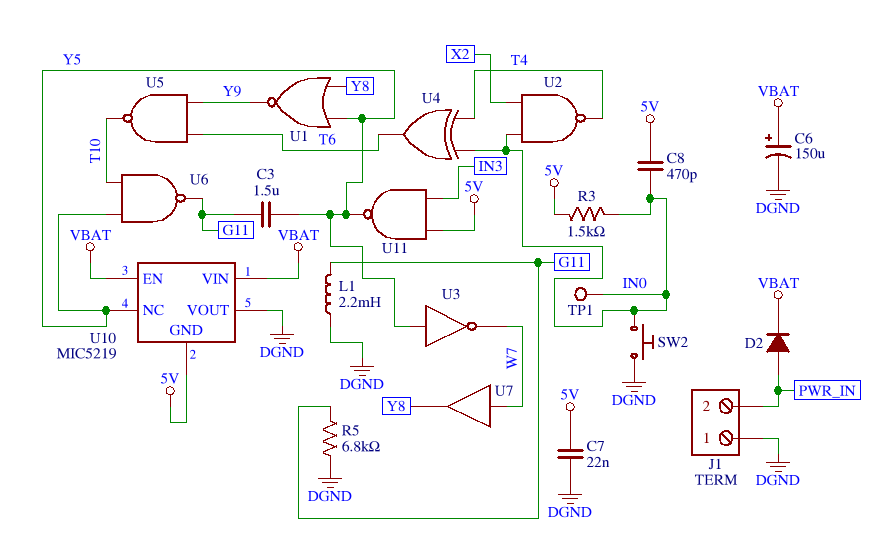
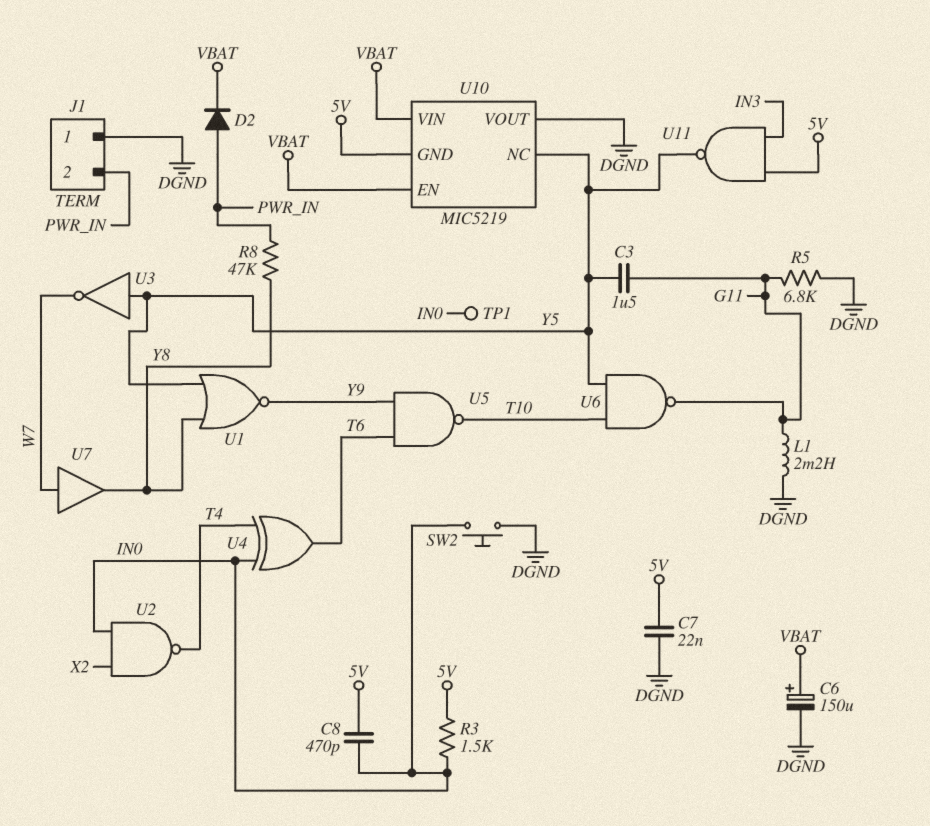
R8: none -> 47k (PWR_IN, Y8)

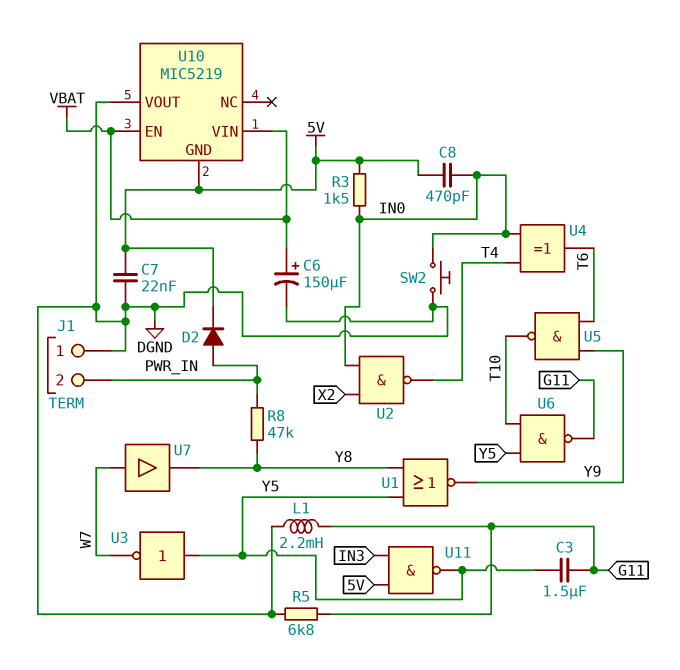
D2: diode (A PWR_IN, K VBAT) -> diode (A PWR_IN, K 5V)
TP1: test point (IN0) -> none
U10 pin NC: Y5 -> none

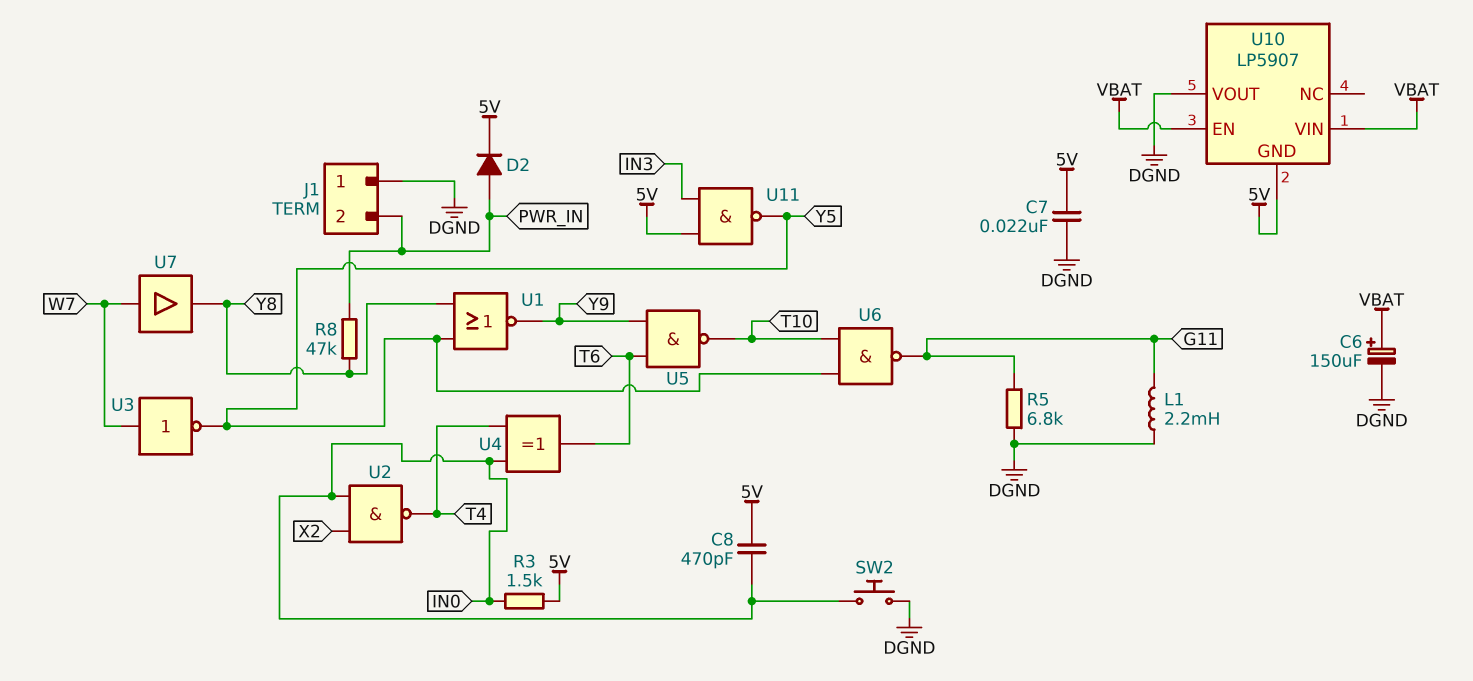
C3: 1.5uF (G11, Y5) -> none
U3: NOT (in Y5, out W7) -> NOT (in W7, out Y5)
U10: MIC5219 -> LP5907

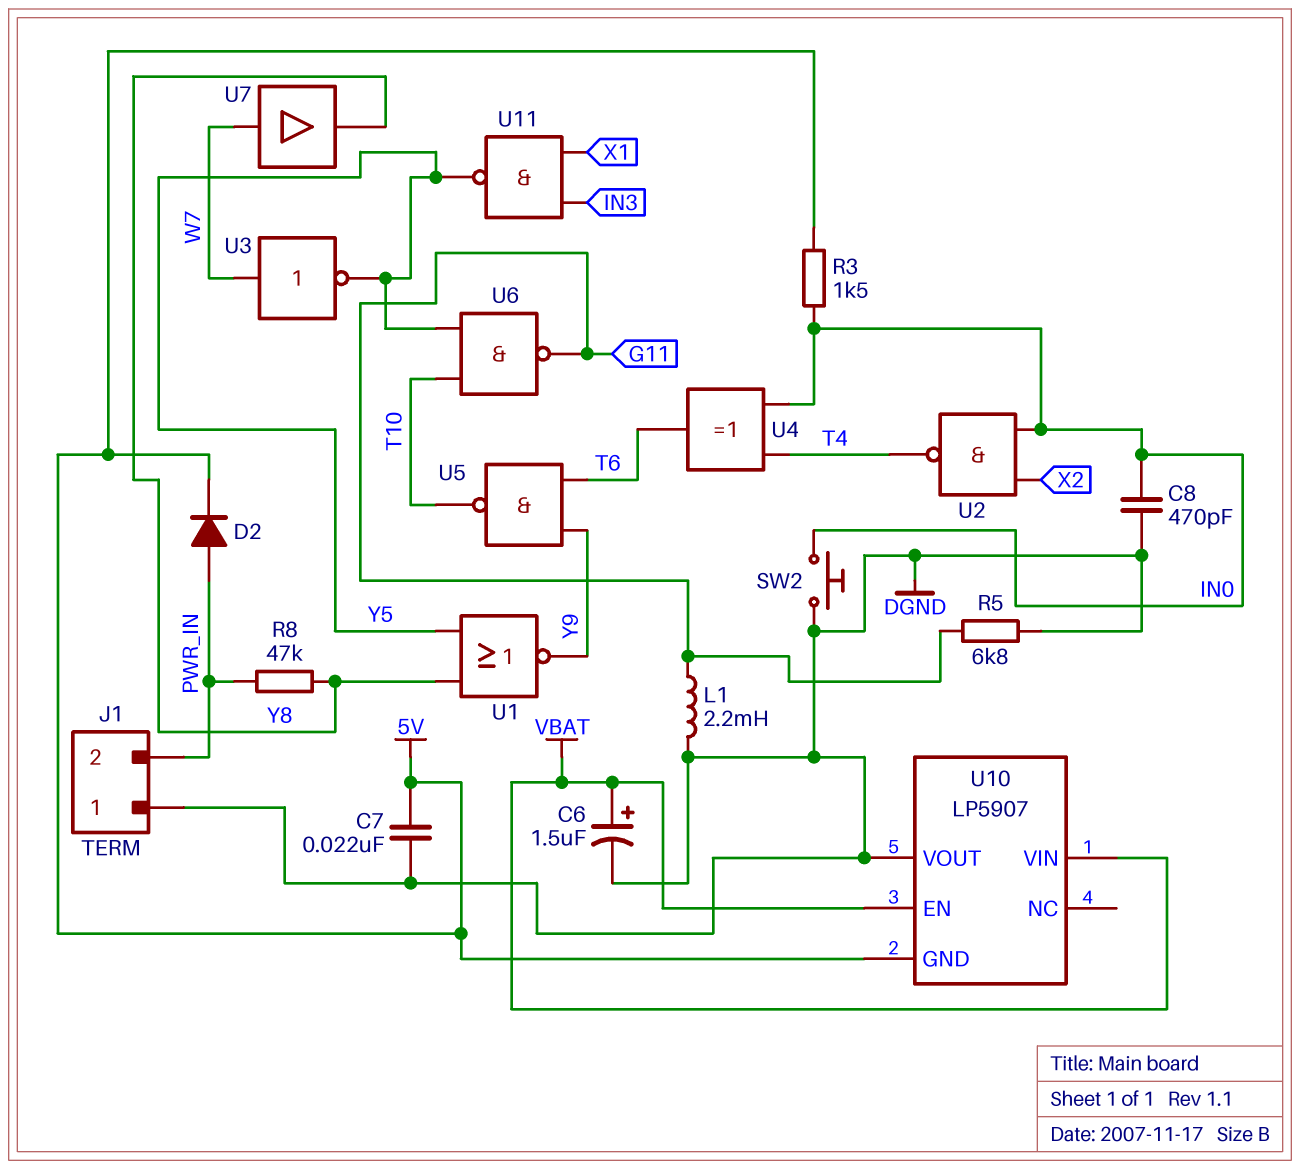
C6: 150uF (plus VBAT, minus DGND) -> 1.5uF (plus VBAT, minus DGND)
C8: 470pF (5V, IN0) -> 470pF (DGND, IN0)
U11: NAND (in 5V, in IN3, out Y5) -> NAND (in IN3, in X1, out Y5)

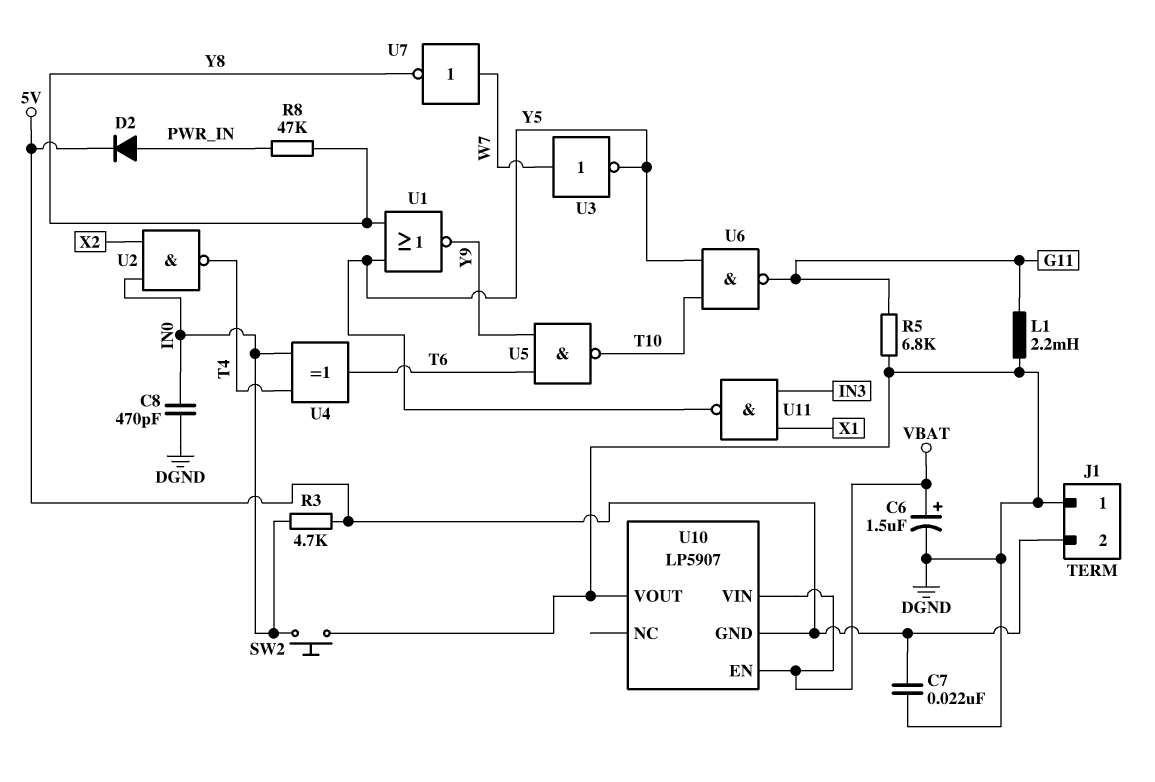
J1 pin 2: PWR_IN -> 5V
R3: 1.5k (5V, IN0) -> 4.7k (5V, IN0)
U7: buffer (in W7, out Y8) -> NOT (in W7, out Y8)

